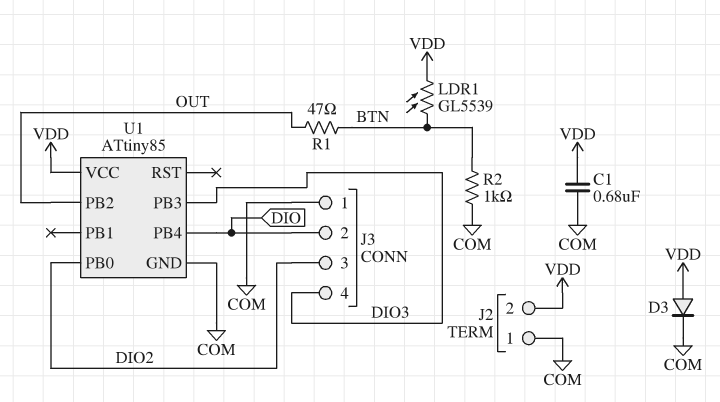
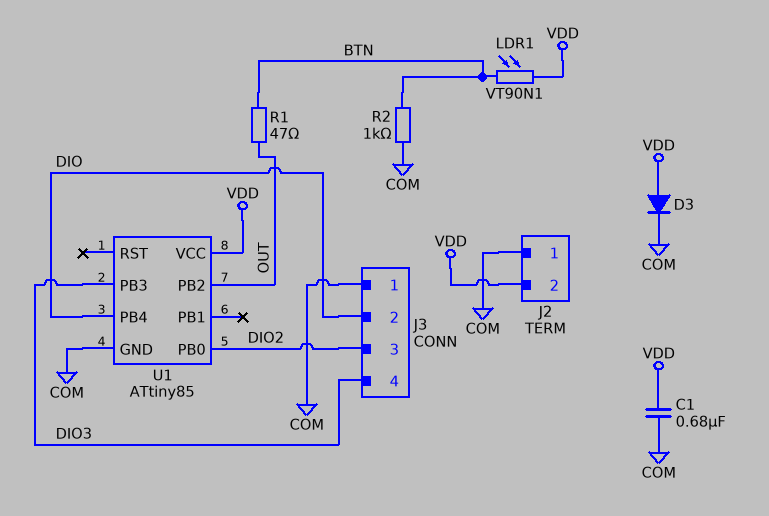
LDR1: GL5539 (BTN, VDD) -> VT90N1 (BTN, VDD)

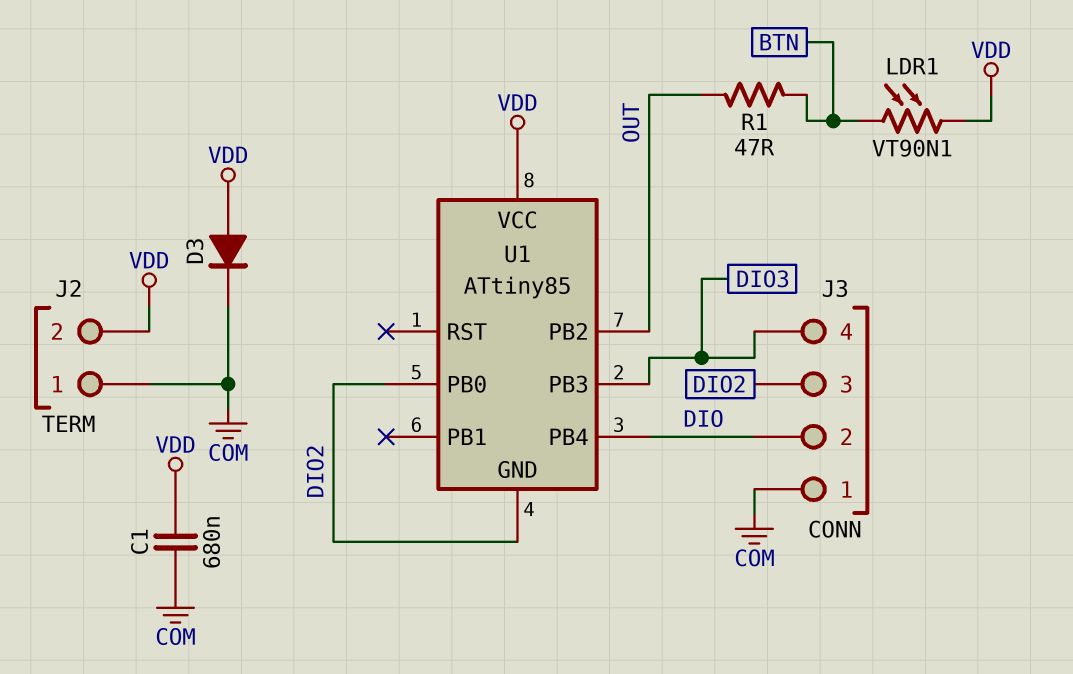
R2: 1k (BTN, COM) -> none
U1 pin GND: COM -> DIO2

